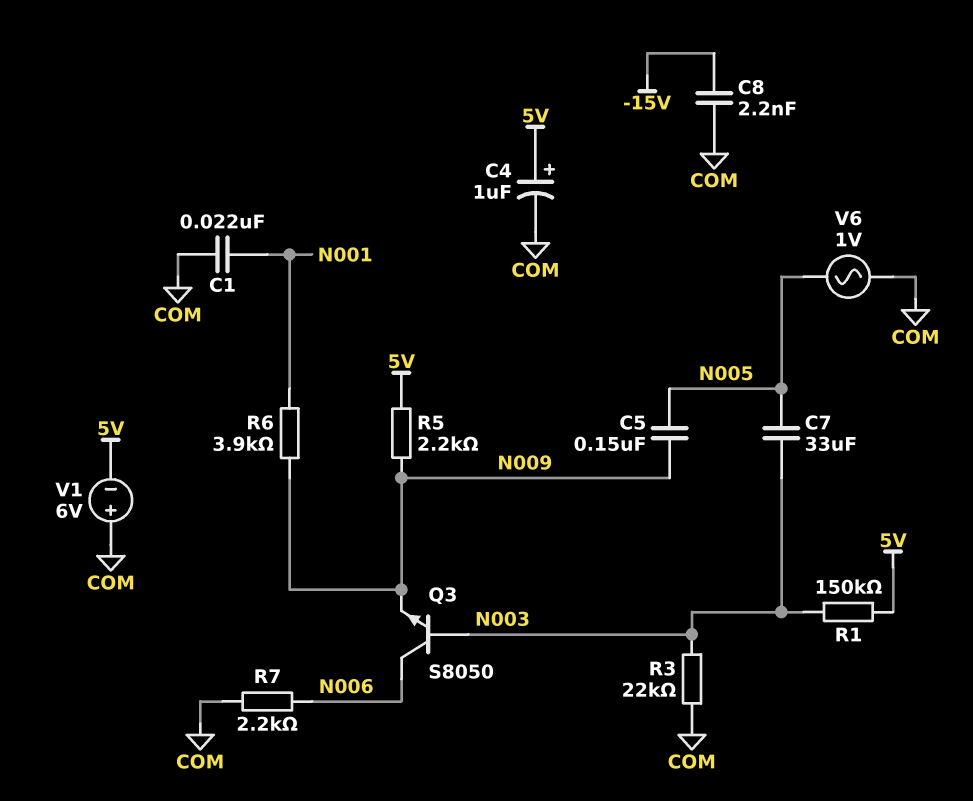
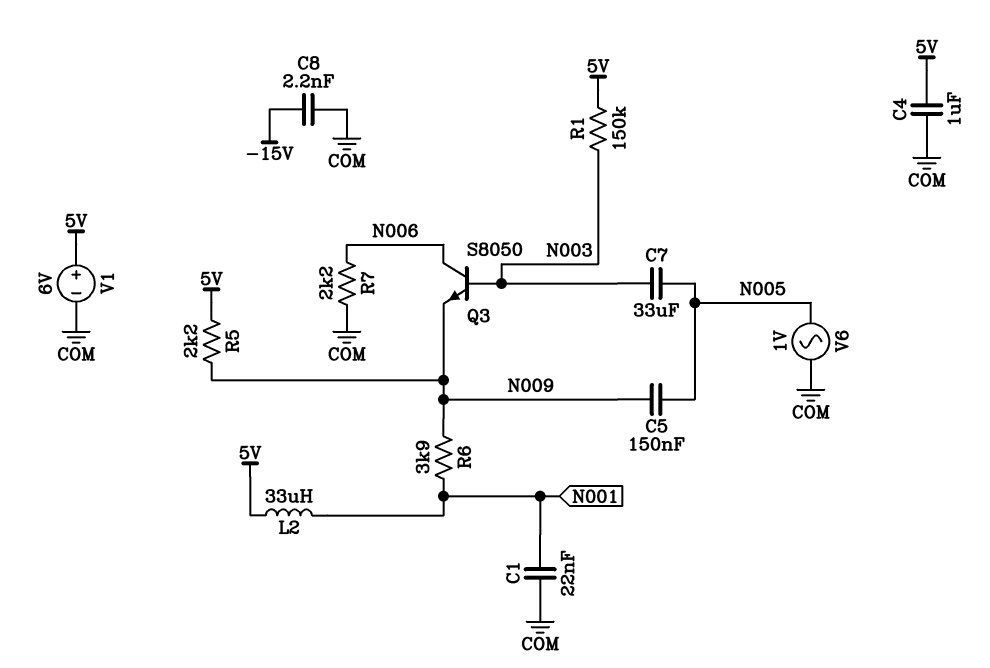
C4: 1uF (plus 5V, minus COM) -> 1uF (5V, COM)
L2: none -> 33uH (5V, N001)
R3: 22k (COM, N003) -> none
V1: 6V (plus COM, minus 5V) -> 6V (plus 5V, minus COM)

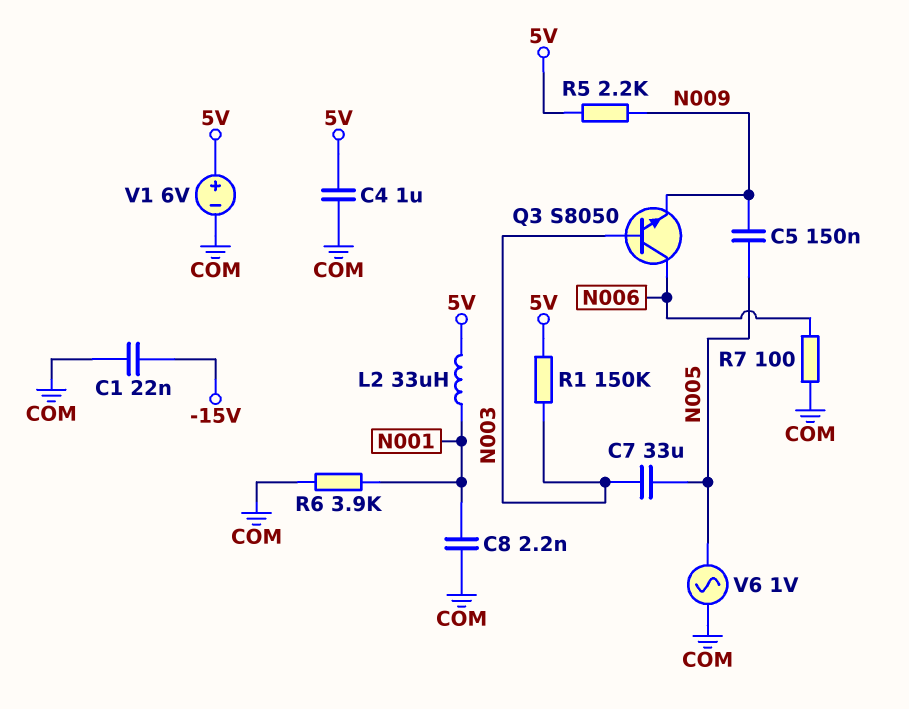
C1: 22nF (COM, N001) -> 22nF (-15V, COM)
C8: 2.2nF (-15V, COM) -> 2.2nF (COM, N001)
R6: 3.9k (N001, N009) -> 3.9k (COM, N001)
R7: 2.2k (COM, N006) -> 100 (COM, N006)

